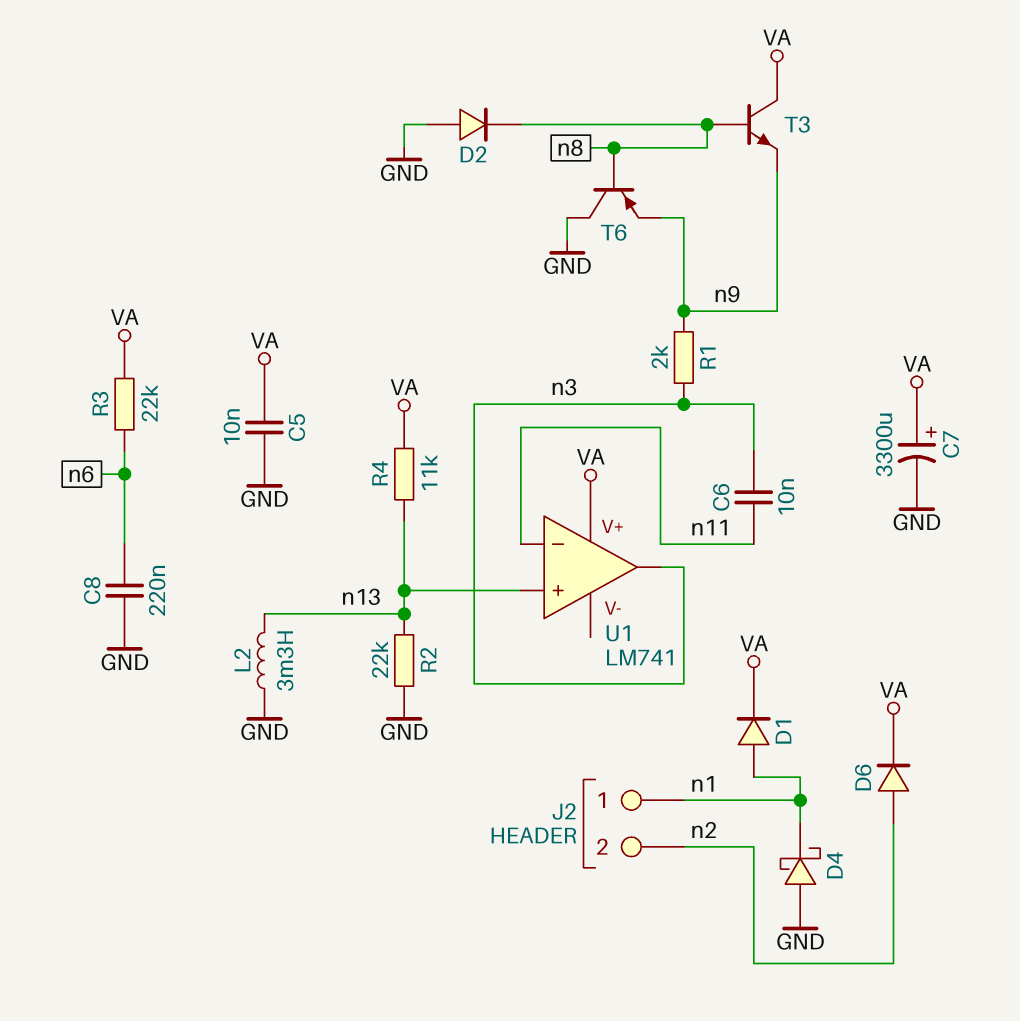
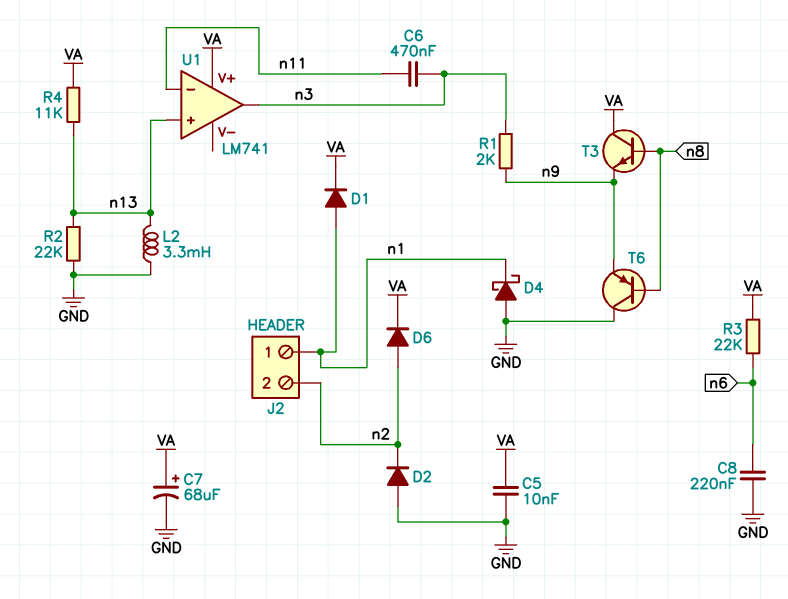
C6: 10nF (n3, n11) -> 470nF (n3, n11)
C7: 3300uF (plus VA, minus GND) -> 68uF (plus VA, minus GND)
D2: diode (A GND, K n8) -> diode (A GND, K n2)

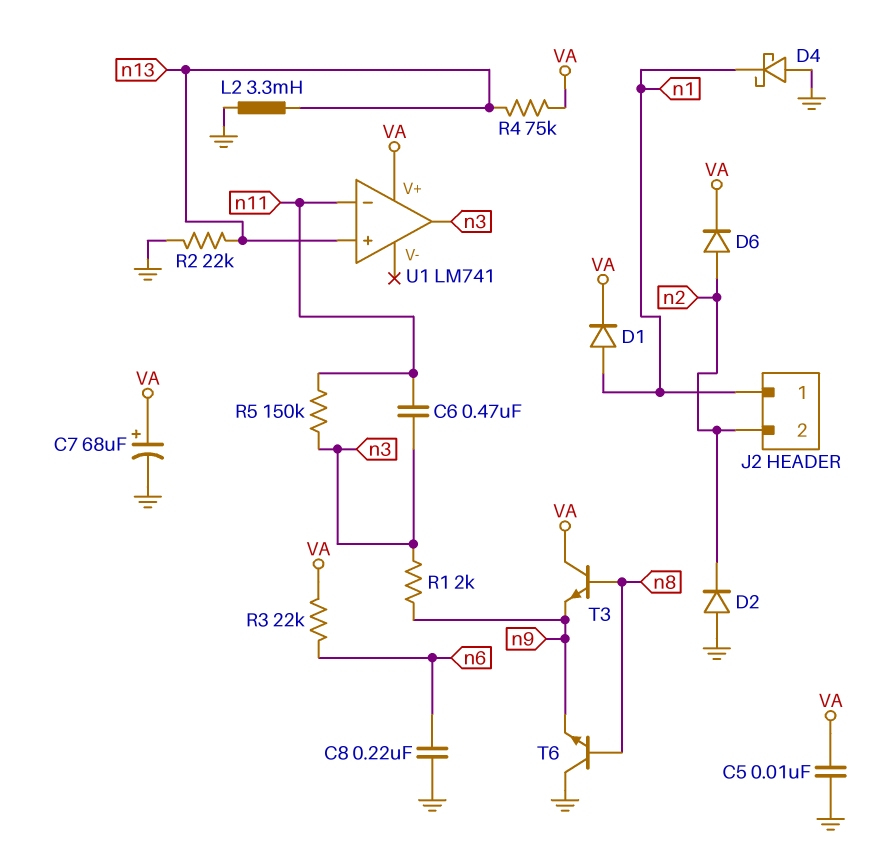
R4: 11k (VA, n13) -> 75k (VA, n13)
R5: none -> 150k (n3, n11)
T6: PNP (B n8, C GND, E n9) -> NPN (B n8, C GND, E n9)

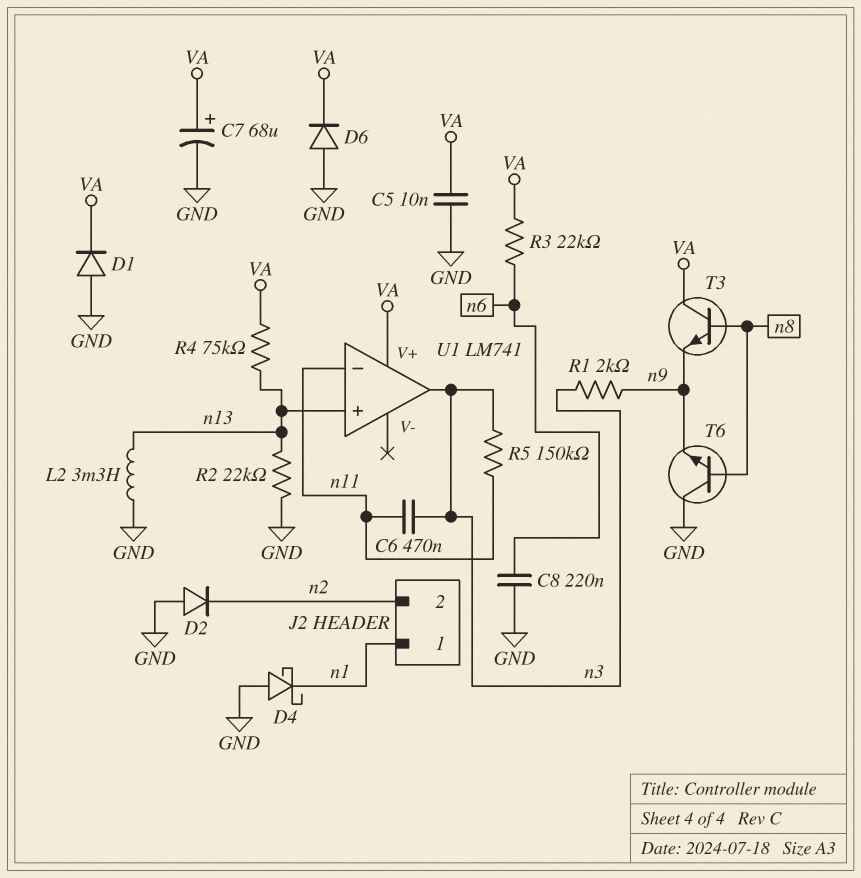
D1: diode (A n1, K VA) -> diode (A GND, K VA)
D6: diode (A n2, K VA) -> diode (A GND, K VA)

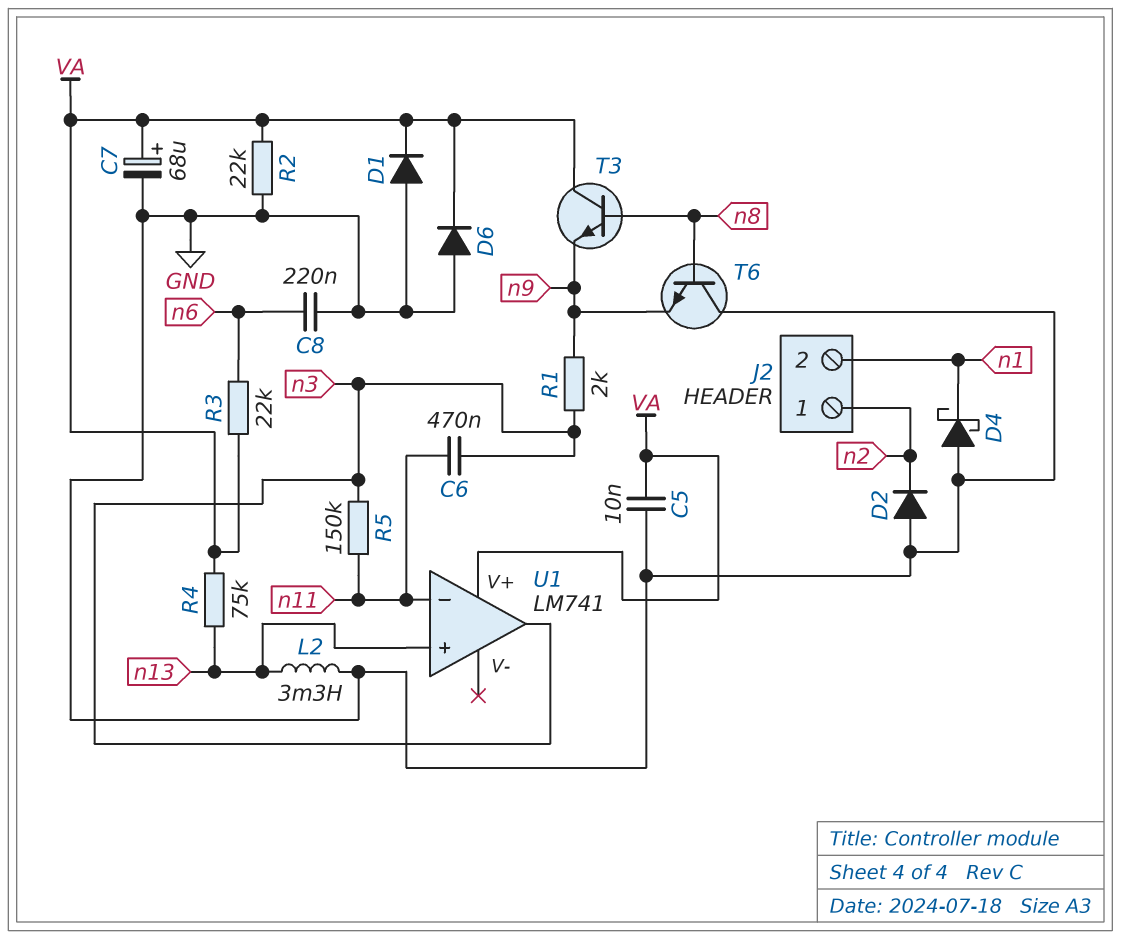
J2 pin 1: n1 -> n2
J2 pin 2: n2 -> n1
R2: 22k (GND, n13) -> 22k (GND, VA)

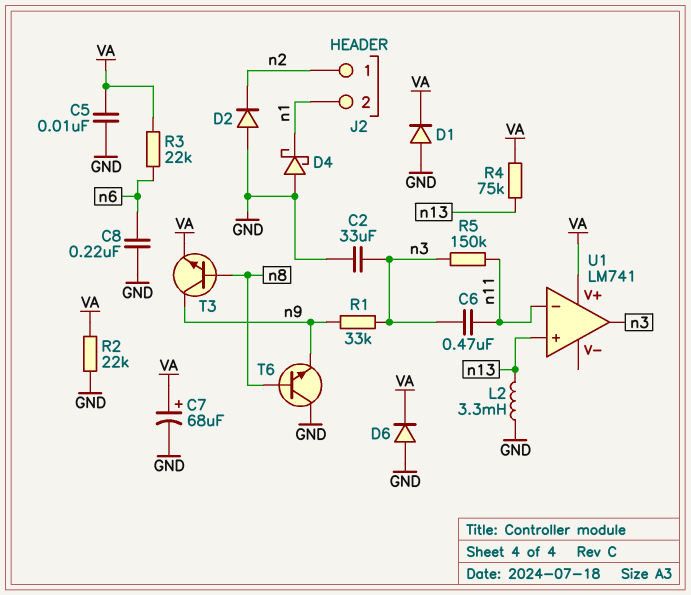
C2: none -> 33uF (GND, n3)
R1: 2k (n3, n9) -> 33k (n3, n9)
T3: NPN (B n8, C VA, E n9) -> NPN (B n8, C n9, E VA)

